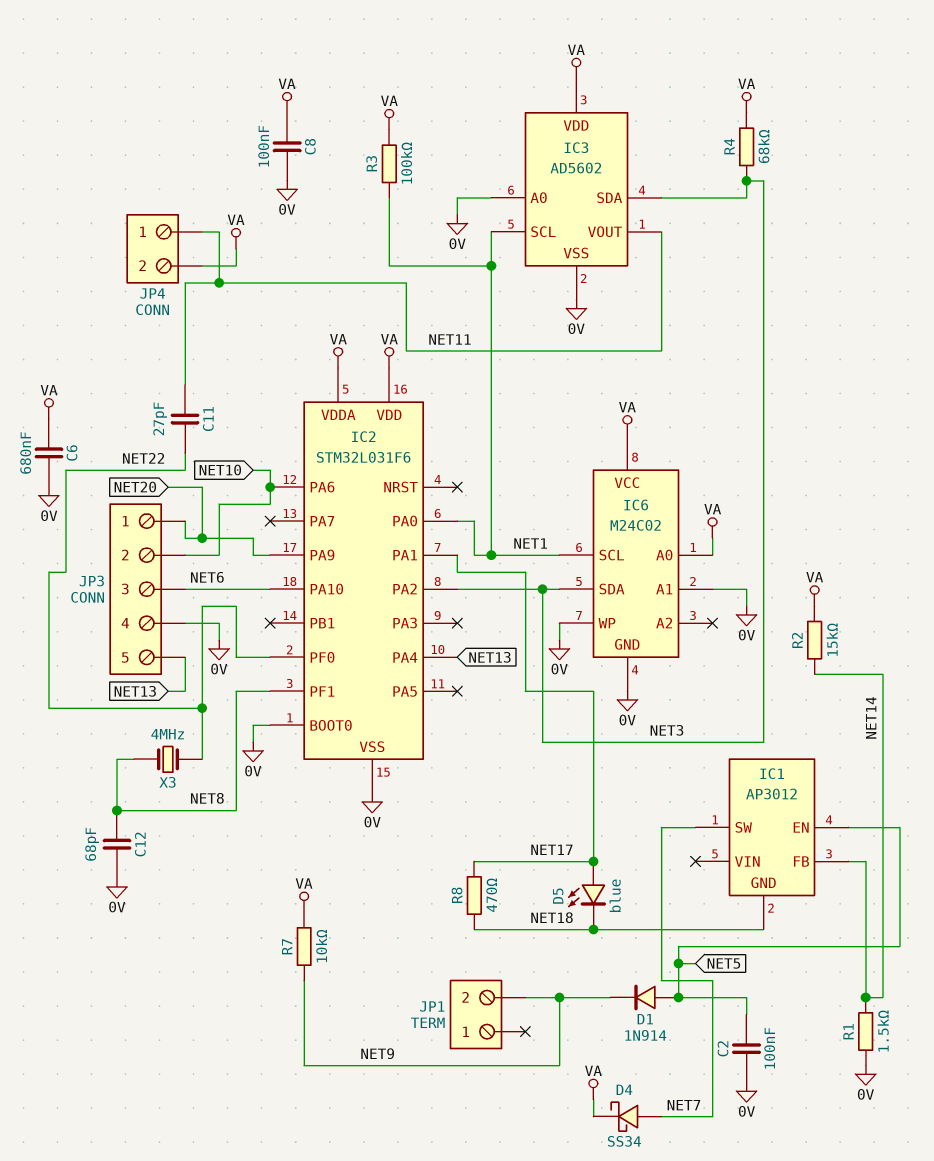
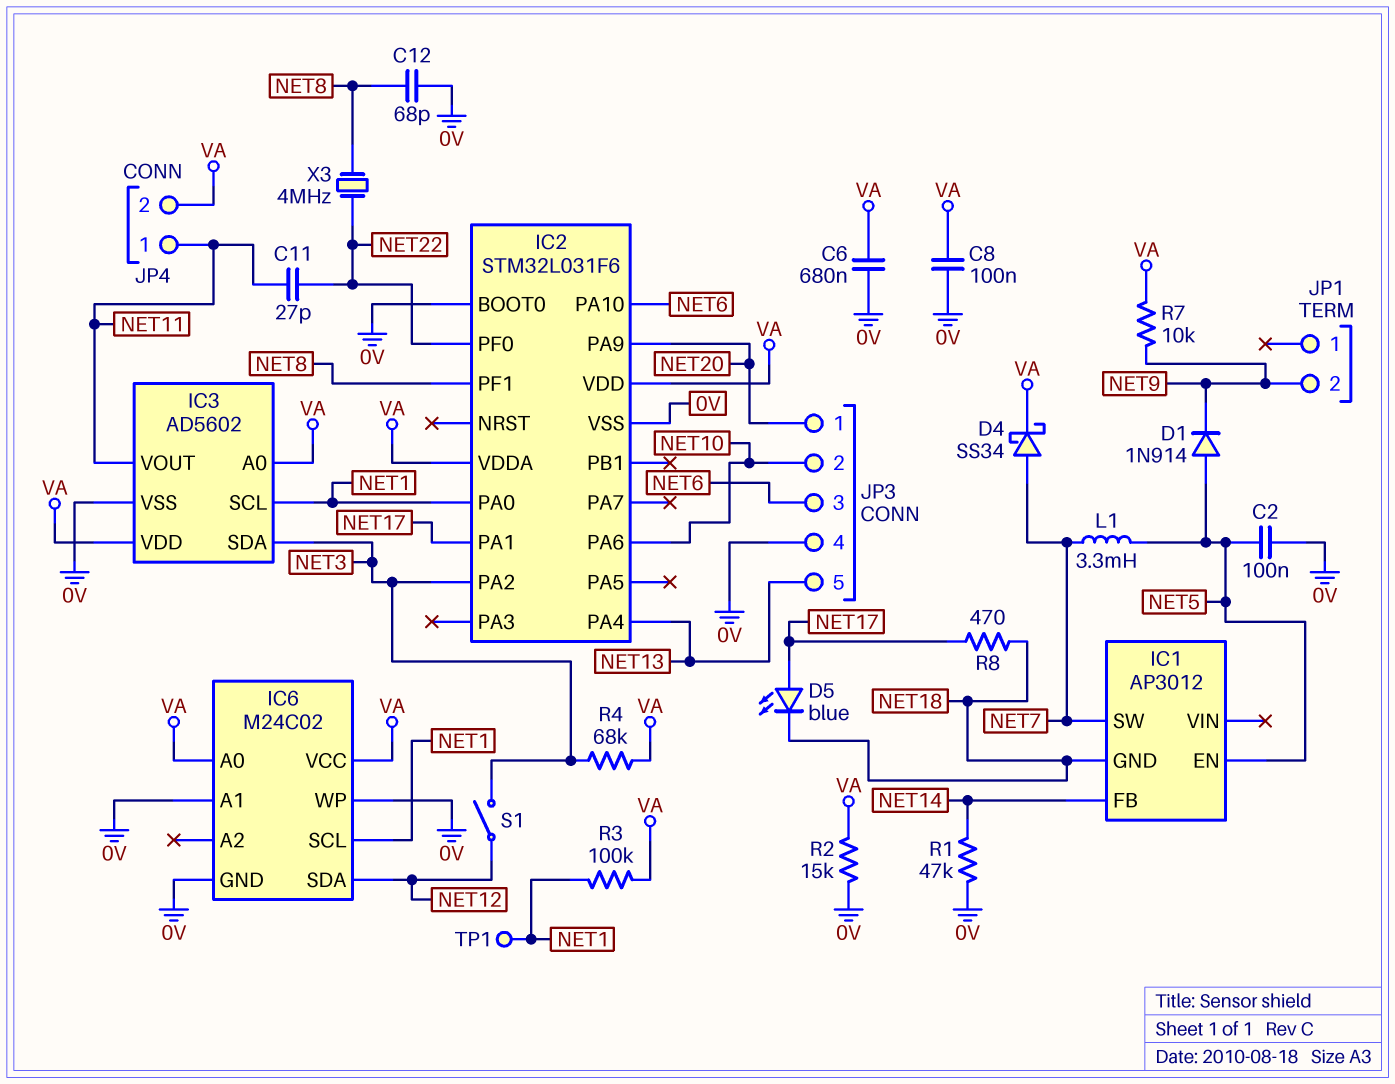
IC3 pin A0: 0V -> VA
IC6 pin SDA: NET3 -> NET12
L1: none -> 3.3mH (NET5, NET7)
R1: 1.5k (0V, NET14) -> 47k (0V, NET14)
R2: 15k (NET14, VA) -> 15k (0V, VA)
S1: none -> switch (NET3, NET12)
TP1: none -> test point (NET1)

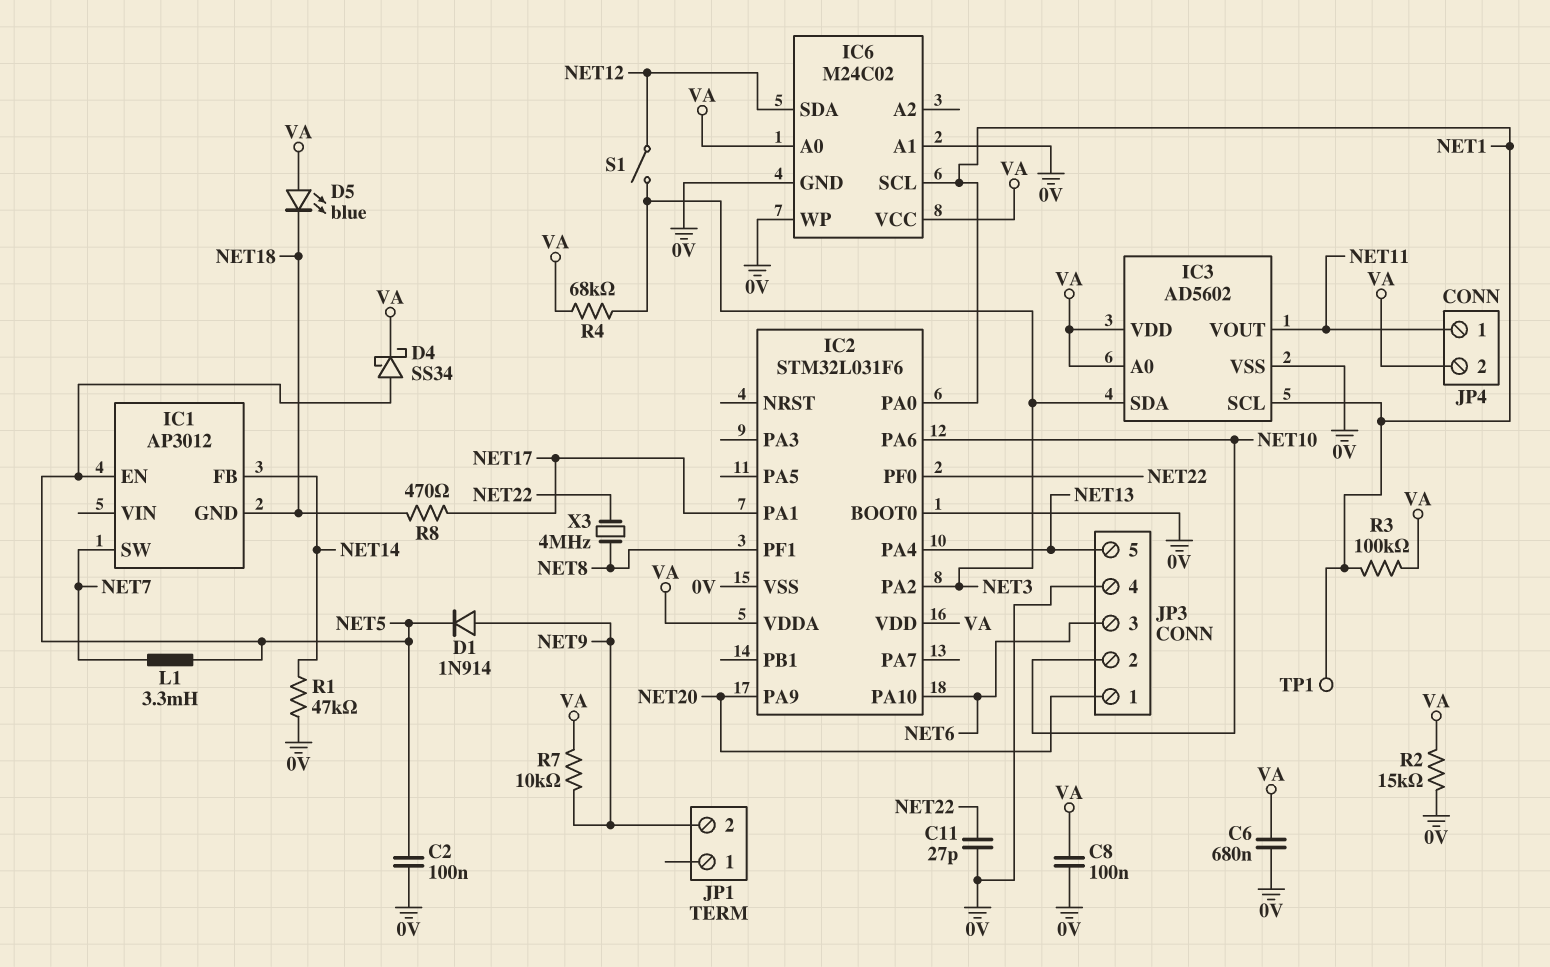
C11: 27pF (NET11, NET22) -> 27pF (0V, NET22)
C12: 68pF (0V, NET8) -> none
D1: diode 1N914 (A NET5, K NET9) -> diode 1N914 (A NET9, K NET5)
D4: schottky SS34 (A NET7, K VA) -> schottky SS34 (A NET5, K VA)
D5: LED blue (A NET17, K NET18) -> LED blue (A VA, K NET18)

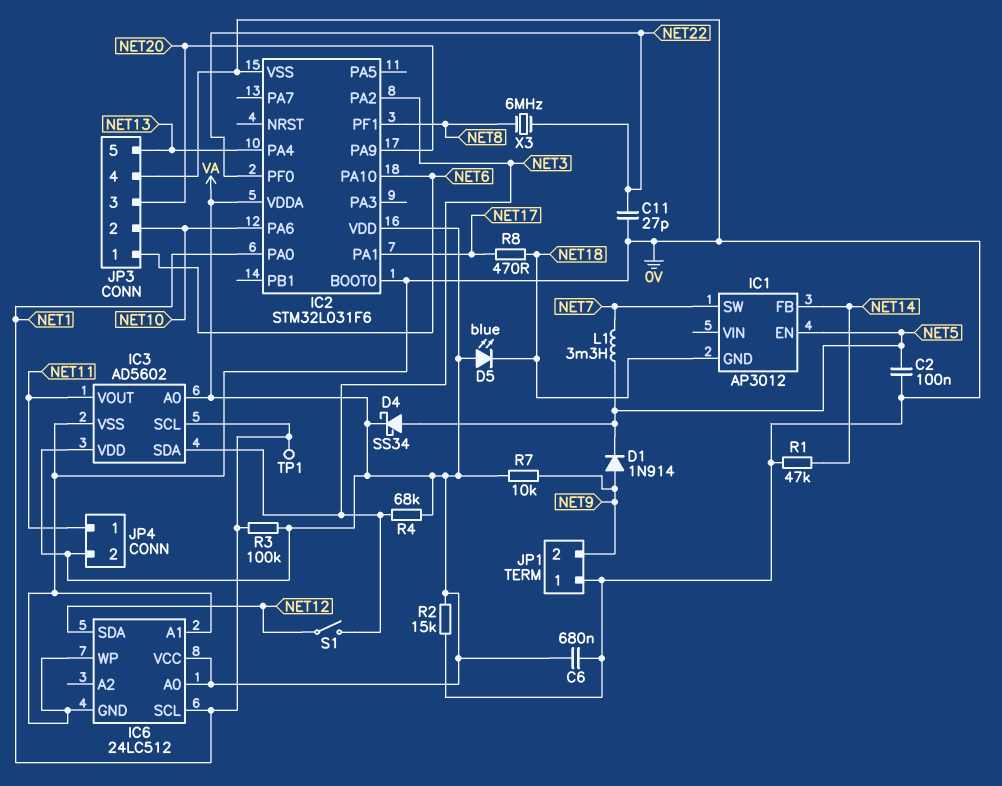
C8: 100nF (0V, VA) -> none
IC6: M24C02 -> 24LC512
JP1 pin 1: none -> 0V
JP3 pin 1: NET20 -> NET6
JP3 pin 3: NET6 -> NET20
X3: 4MHz (NET8, NET22) -> 6MHz (NET8, NET22)

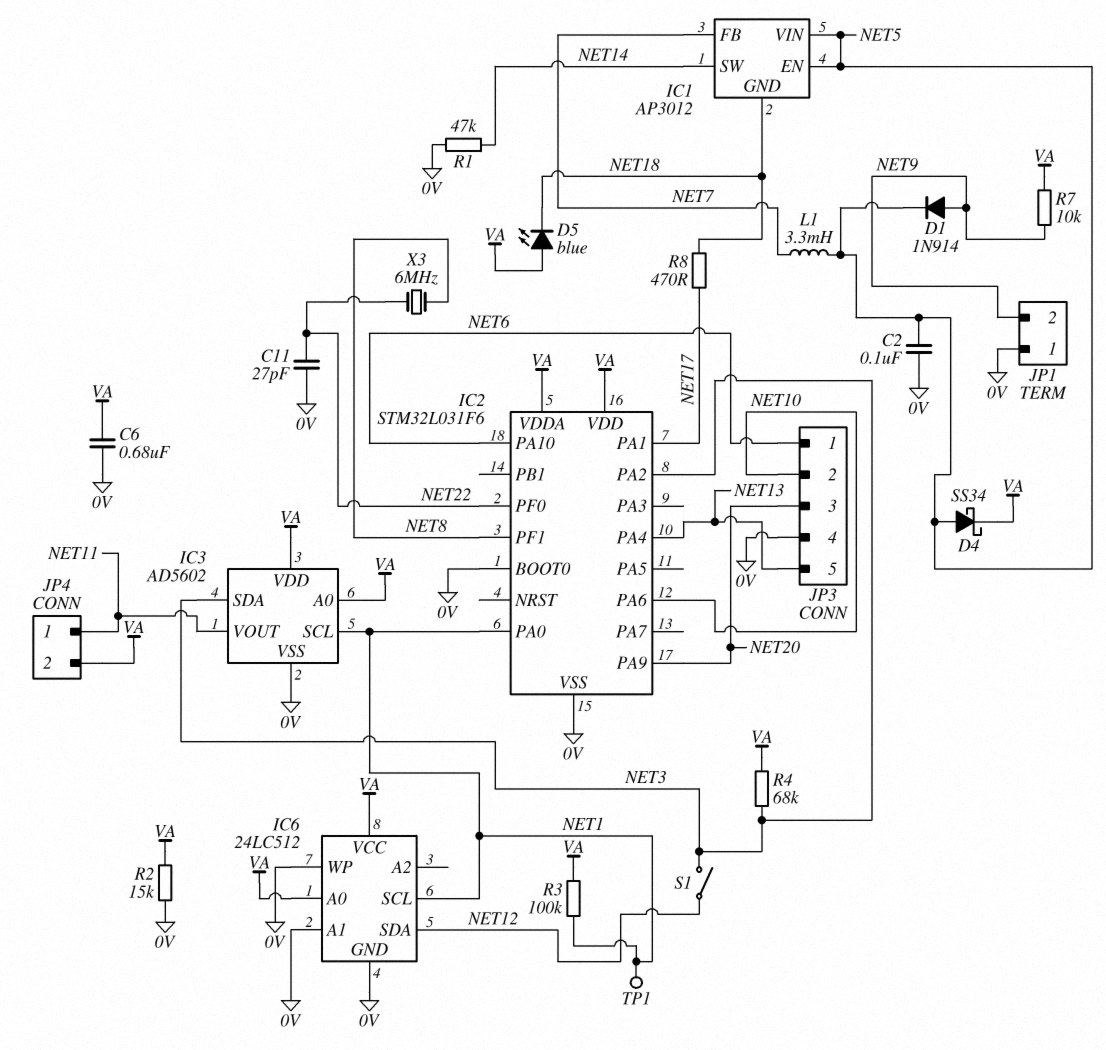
IC1 pin FB: NET14 -> NET7
IC1 pin SW: NET7 -> NET14
IC1 pin VIN: none -> NET5

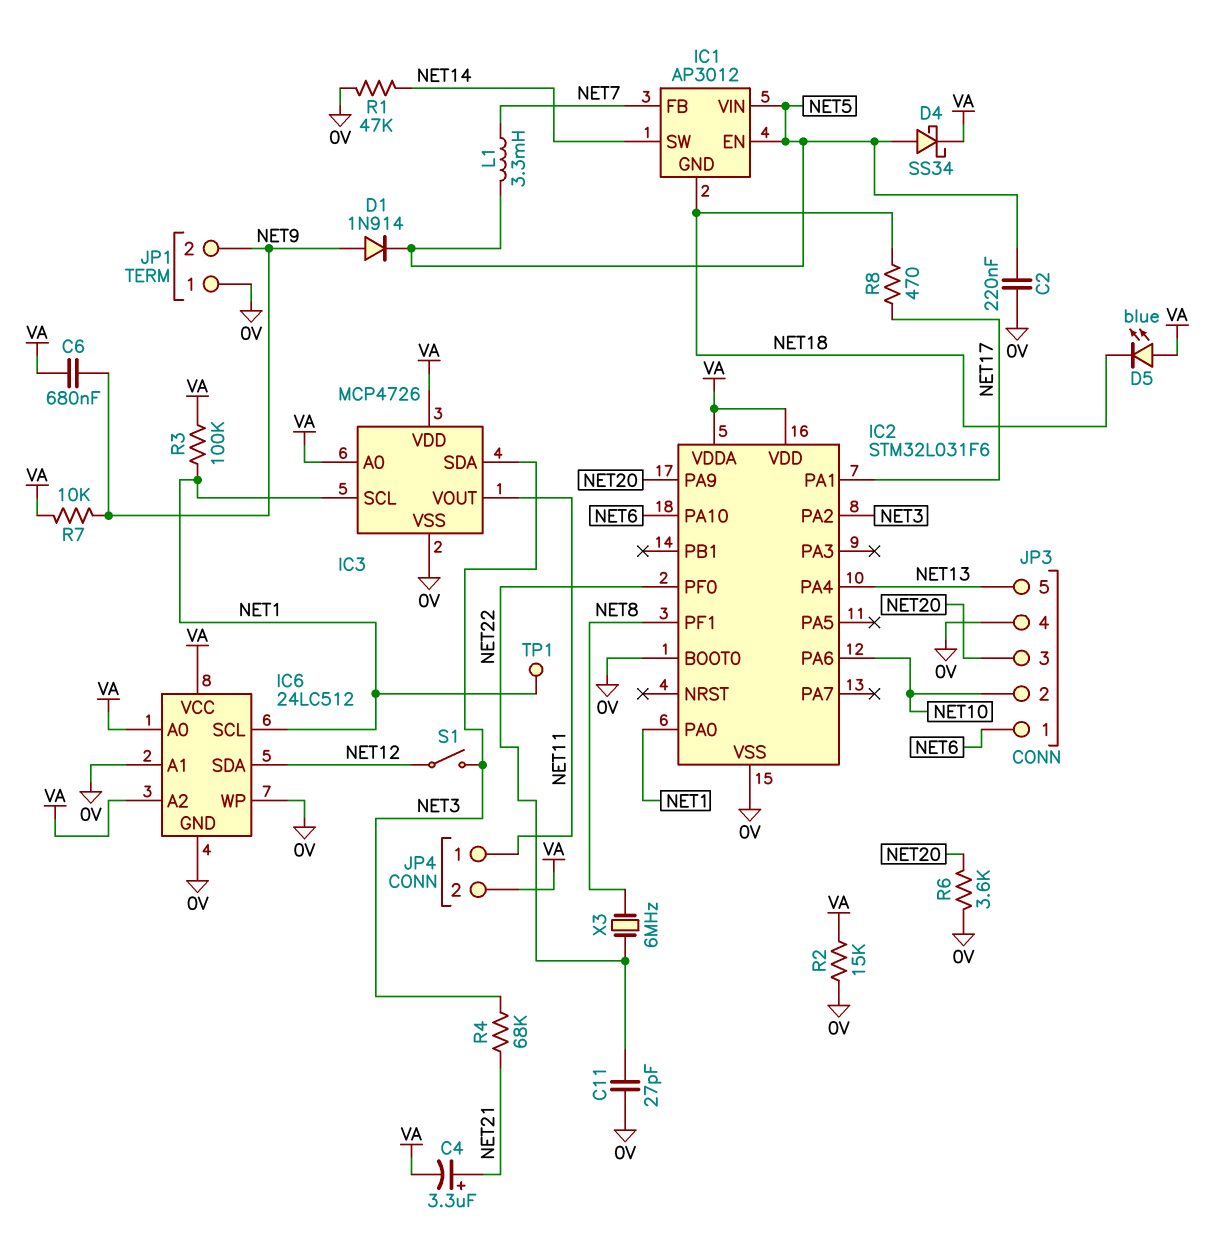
C2: 100nF (0V, NET5) -> 220nF (0V, NET5)
C4: none -> 3.3uF (plus NET21, minus VA)
C6: 680nF (0V, VA) -> 680nF (NET9, VA)
IC3: AD5602 -> MCP4726
IC6 pin A2: none -> VA
R4: 68k (NET3, VA) -> 68k (NET3, NET21)
R6: none -> 3.6k (0V, NET20)

